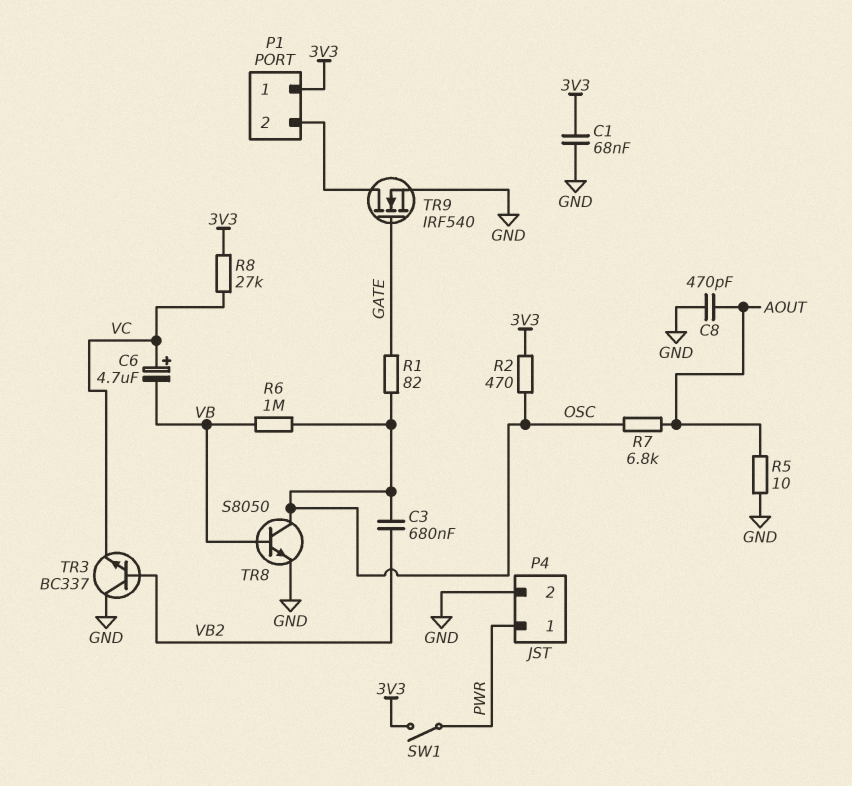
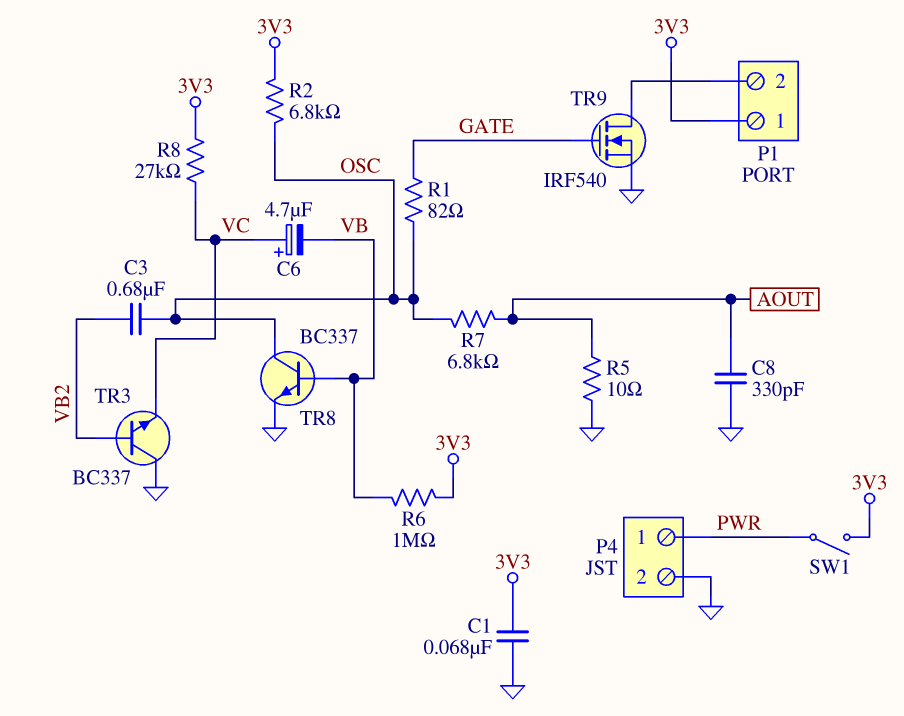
C8: 470pF (AOUT, GND) -> 330pF (AOUT, GND)
R2: 470 (3V3, OSC) -> 6.8k (3V3, OSC)
R6: 1M (OSC, VB) -> 1M (3V3, VB)
TR8: NPN S8050 (B VB, C OSC, E GND) -> NPN BC337 (B VB, C OSC, E GND)

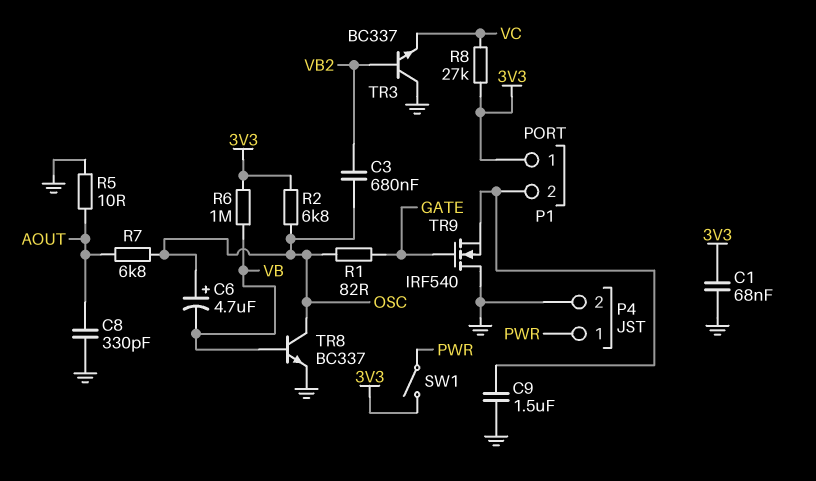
C6: 4.7uF (plus VC, minus VB) -> 4.7uF (plus OSC, minus VB)
C9: none -> 1.5uF (GND, P1/2)
TR9: NMOS IRF540 (G GATE, D P1/2, S GND) -> NMOS IRF540 (G GATE, D GND, S P1/2)

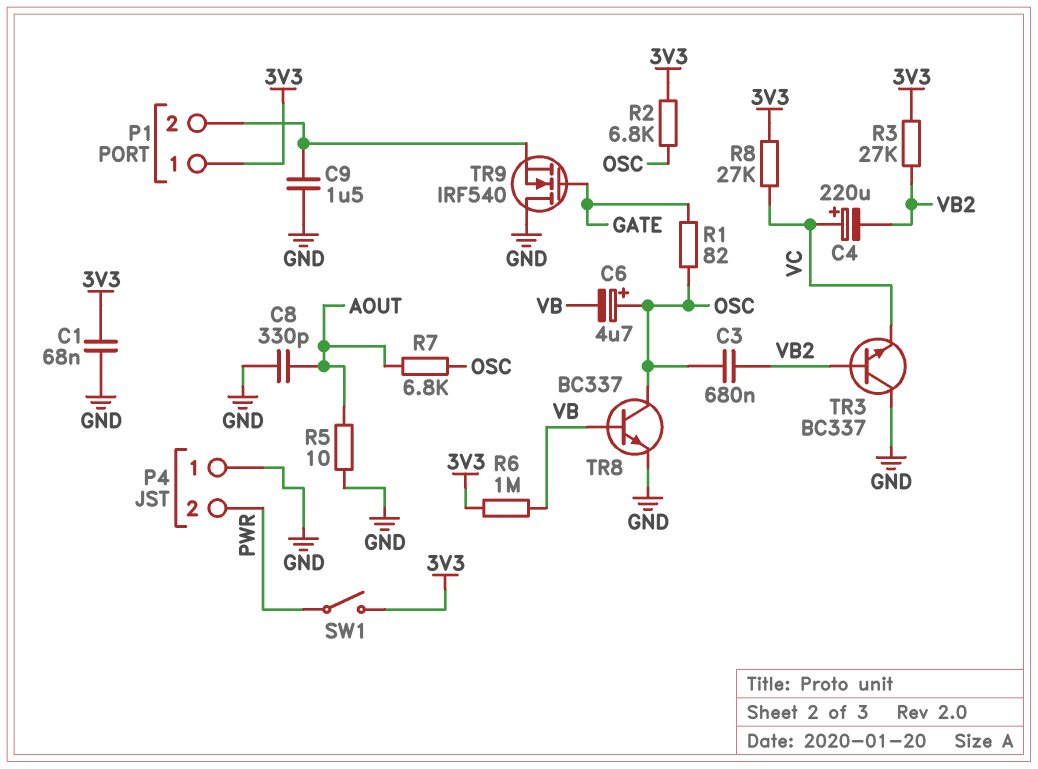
C4: none -> 220uF (plus VC, minus VB2)
P4 pin 1: PWR -> GND
P4 pin 2: GND -> PWR
R3: none -> 27k (3V3, VB2)

